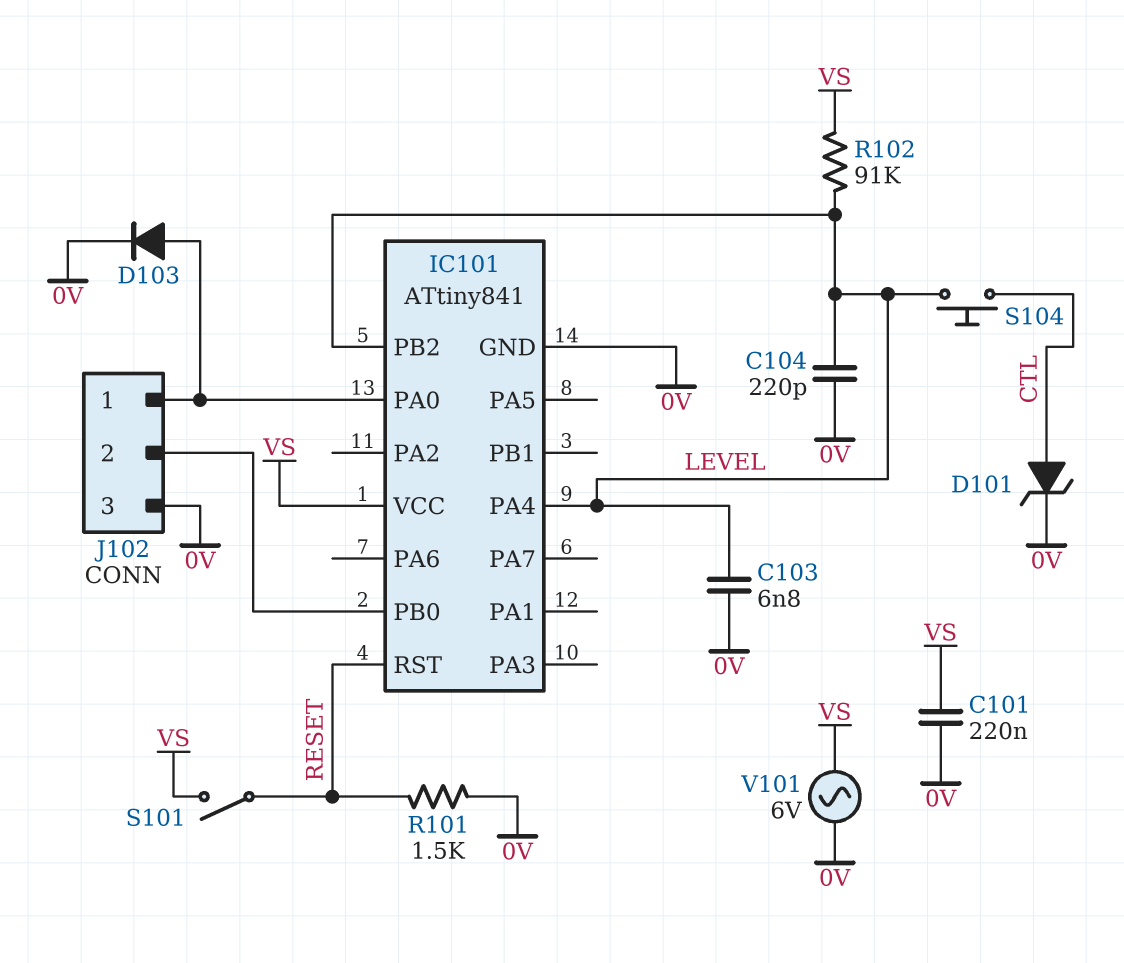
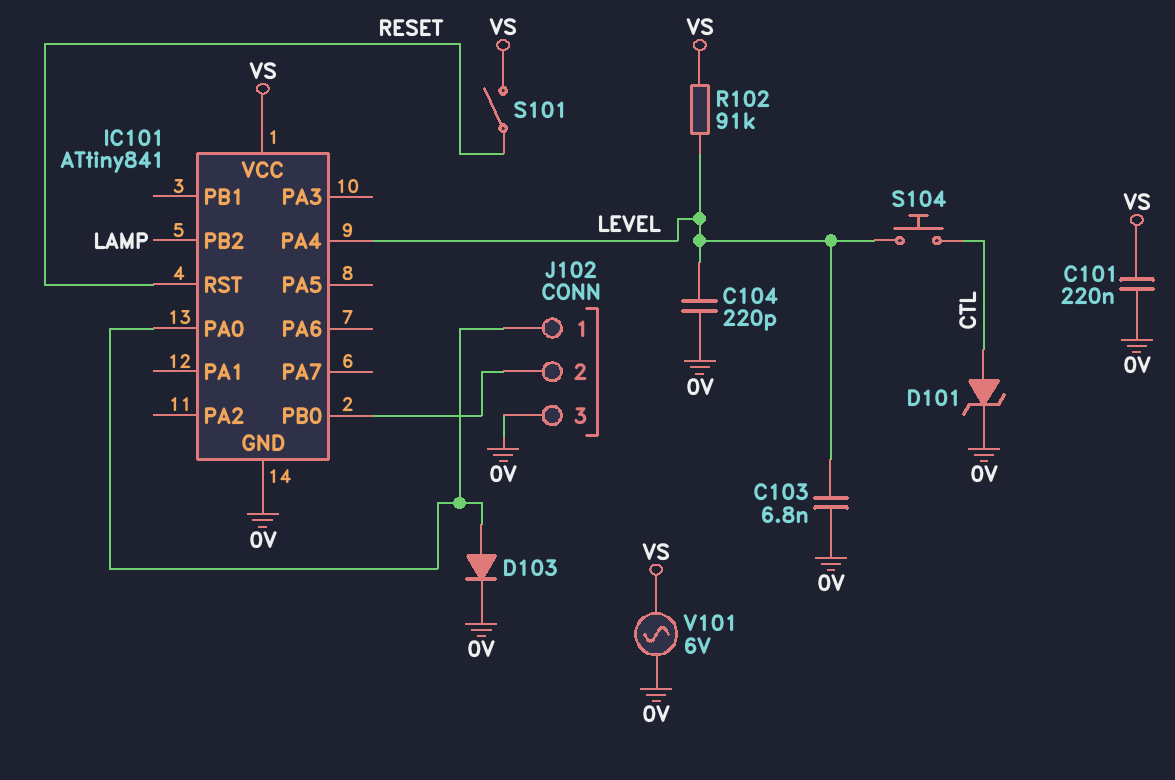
IC101 pin PB2: LEVEL -> LAMP
R101: 1.5k (0V, RESET) -> none

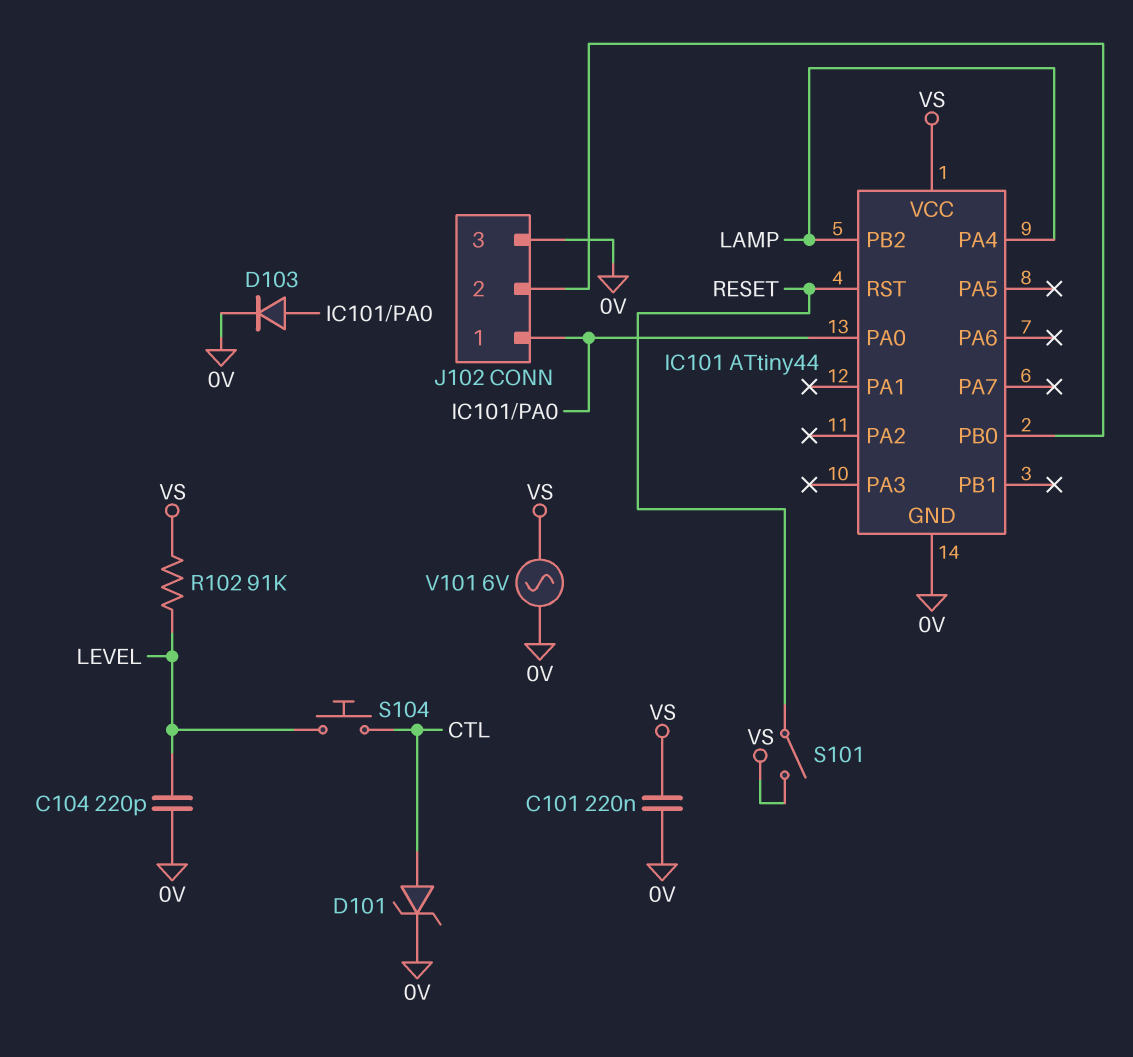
C103: 6.8nF (0V, LEVEL) -> none
IC101: ATtiny841 -> ATtiny44
IC101 pin PA4: LEVEL -> LAMP

